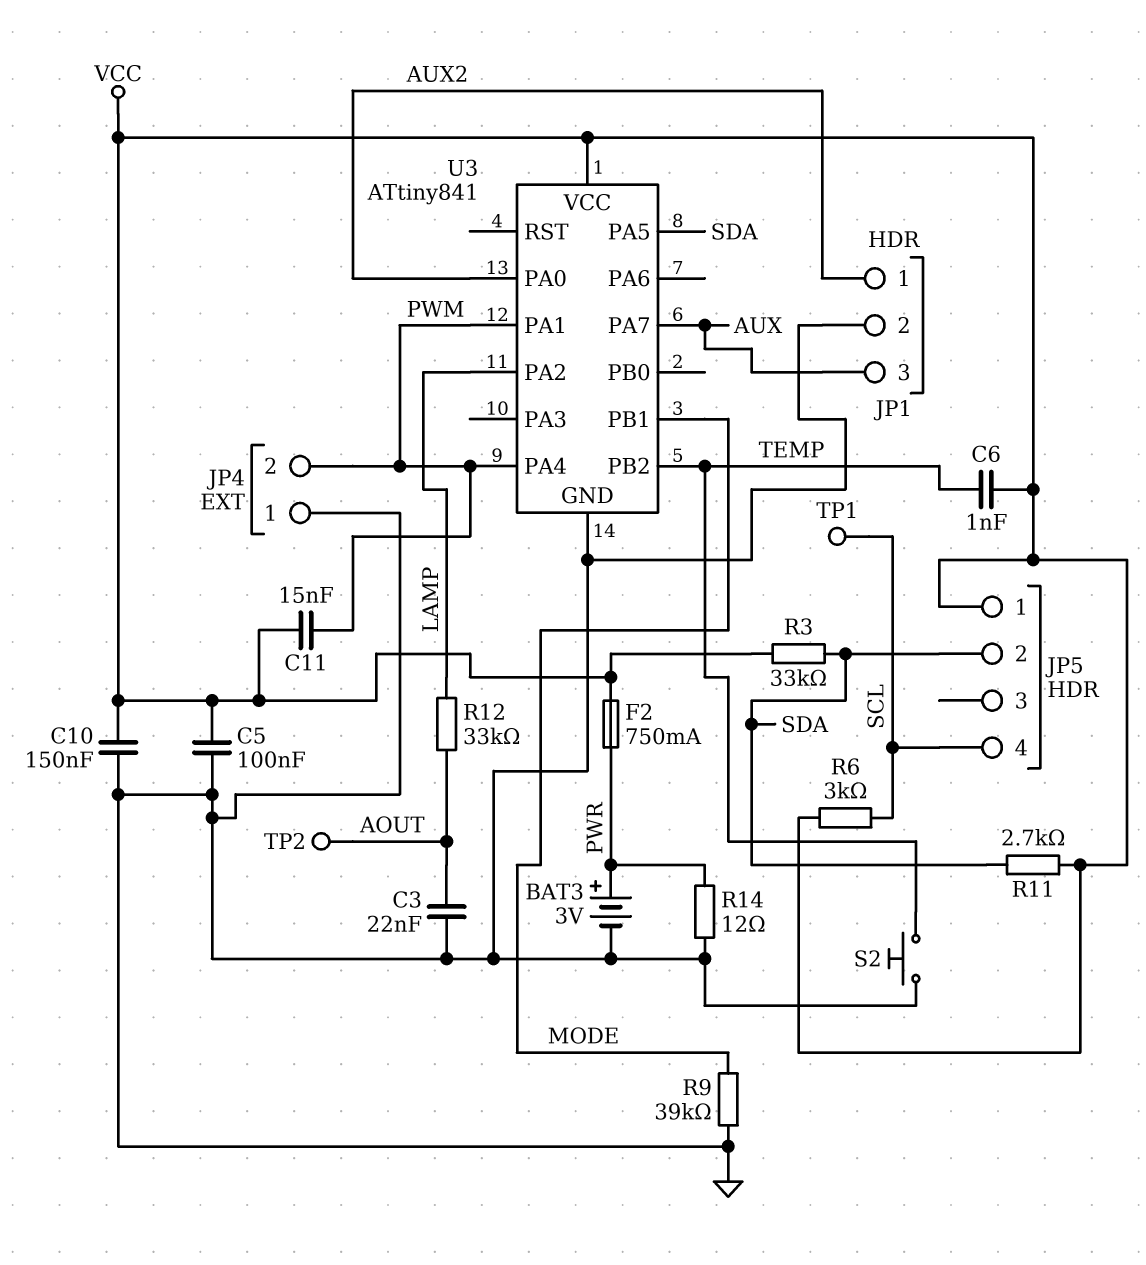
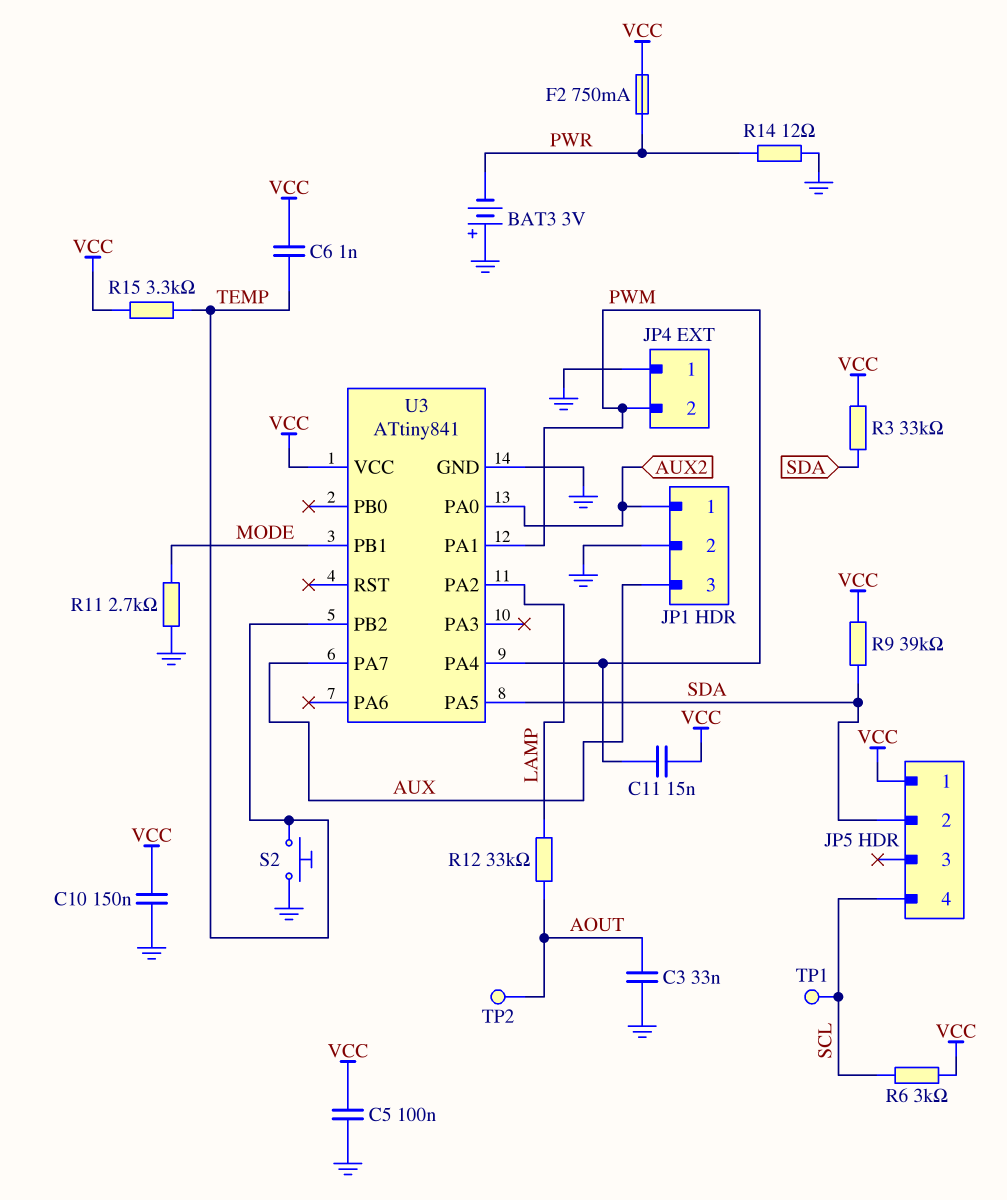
BAT3: 3V (plus PWR, minus GND) -> 3V (plus GND, minus PWR)
C3: 22nF (AOUT, GND) -> 33nF (AOUT, GND)
R9: 39k (GND, MODE) -> 39k (SDA, VCC)
R11: 2.7k (SDA, VCC) -> 2.7k (GND, MODE)
R15: none -> 3.3k (TEMP, VCC)

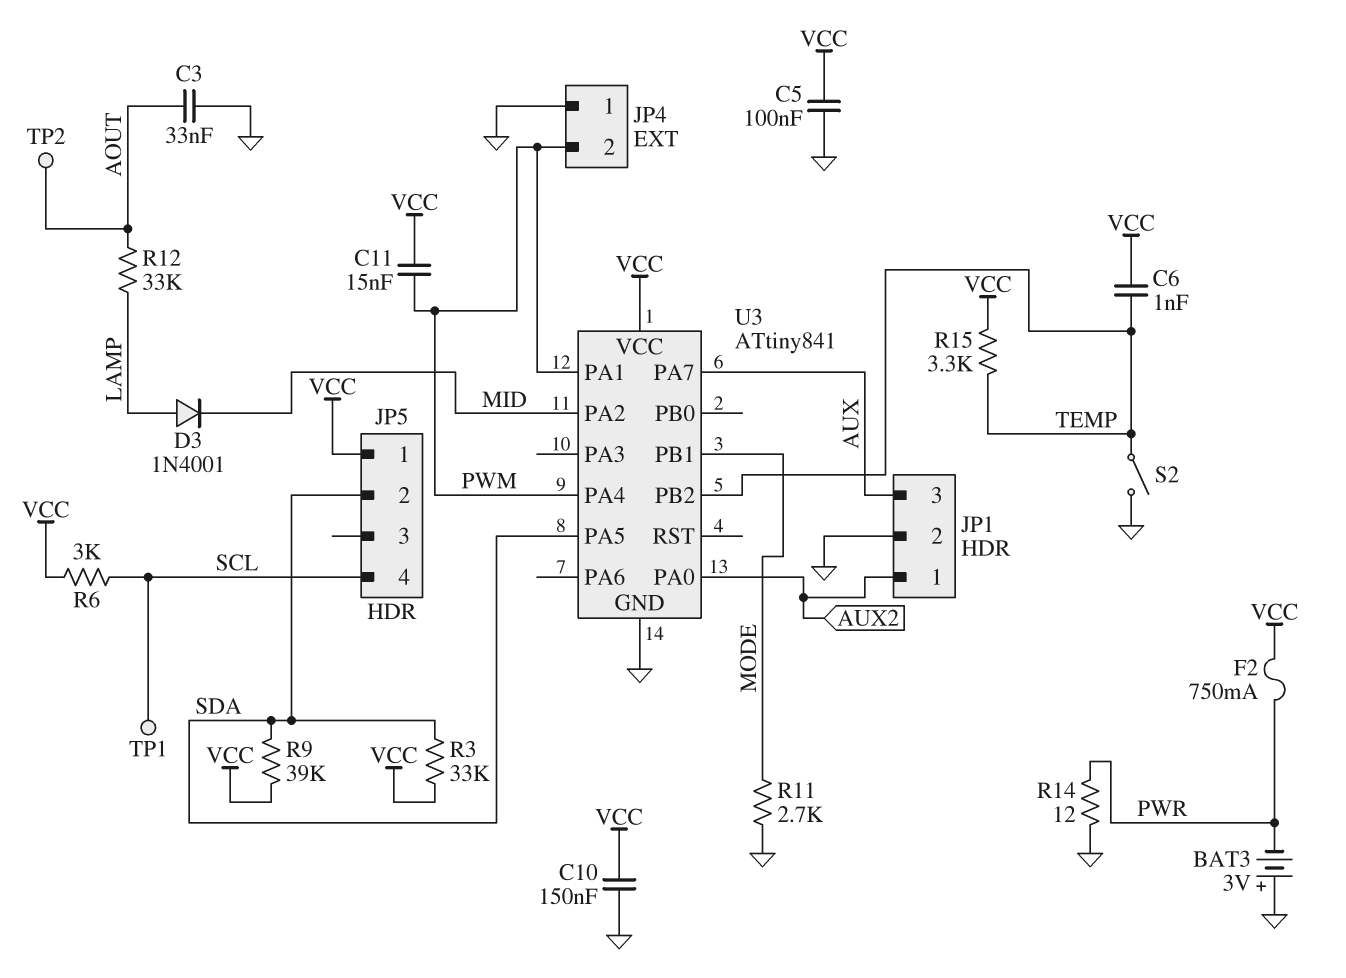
D3: none -> diode 1N4001 (A LAMP, K MID)
S2: button (GND, TEMP) -> switch (GND, TEMP)
U3 pin PA2: LAMP -> MID

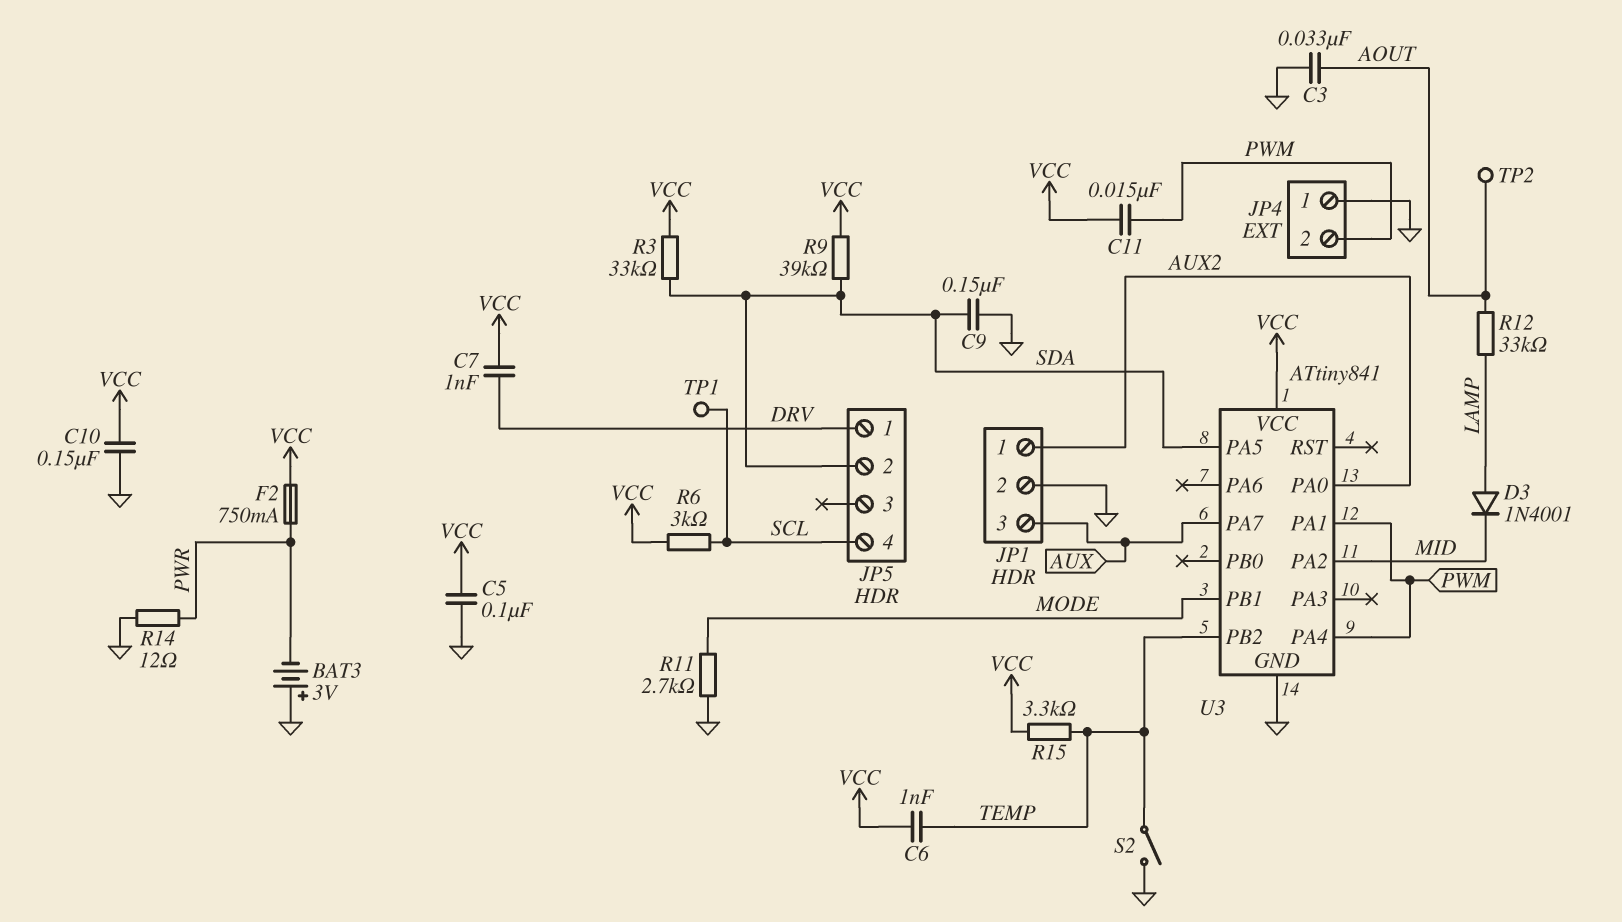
C7: none -> 1nF (DRV, VCC)
C9: none -> 150nF (GND, SDA)
JP5 pin 1: VCC -> DRV

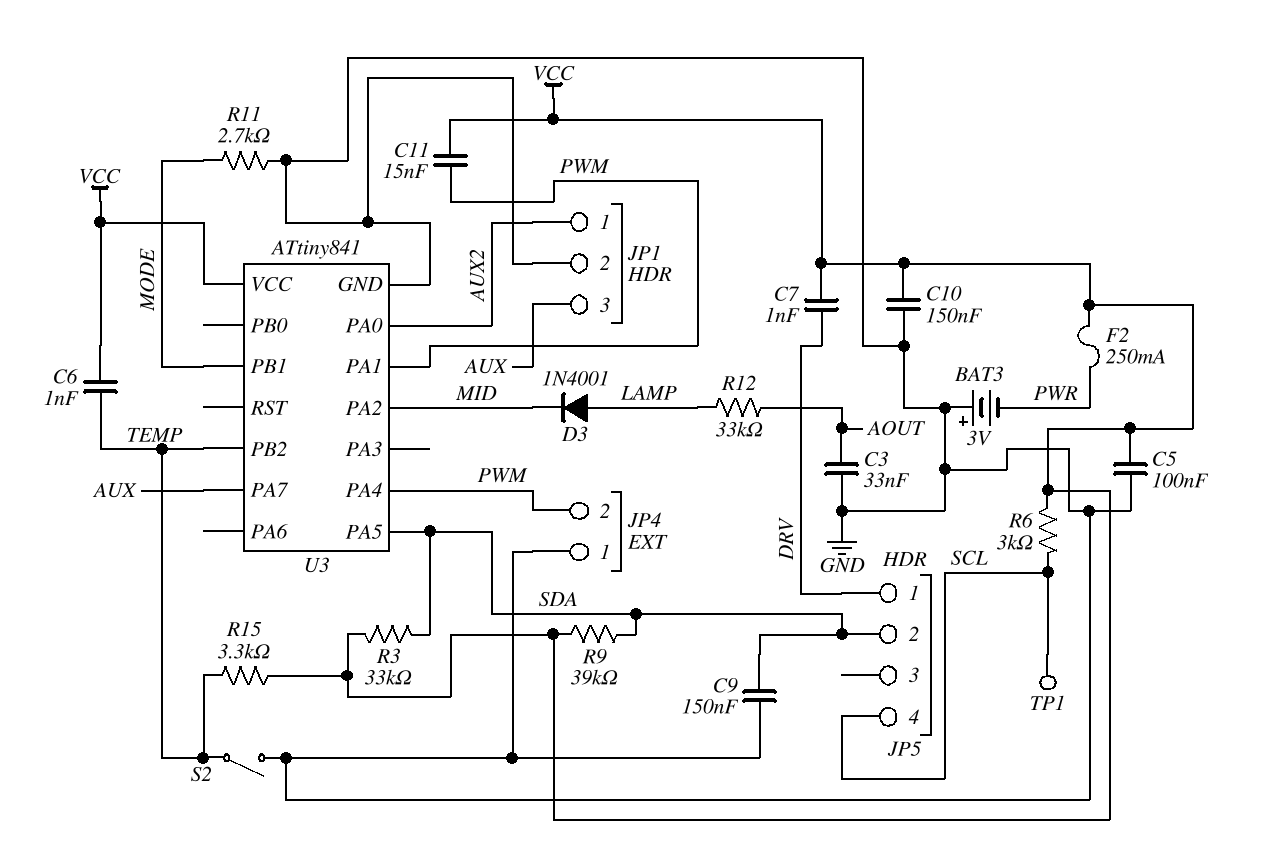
F2: 750mA (PWR, VCC) -> 250mA (PWR, VCC)
R14: 12 (GND, PWR) -> none
TP2: test point (AOUT) -> none

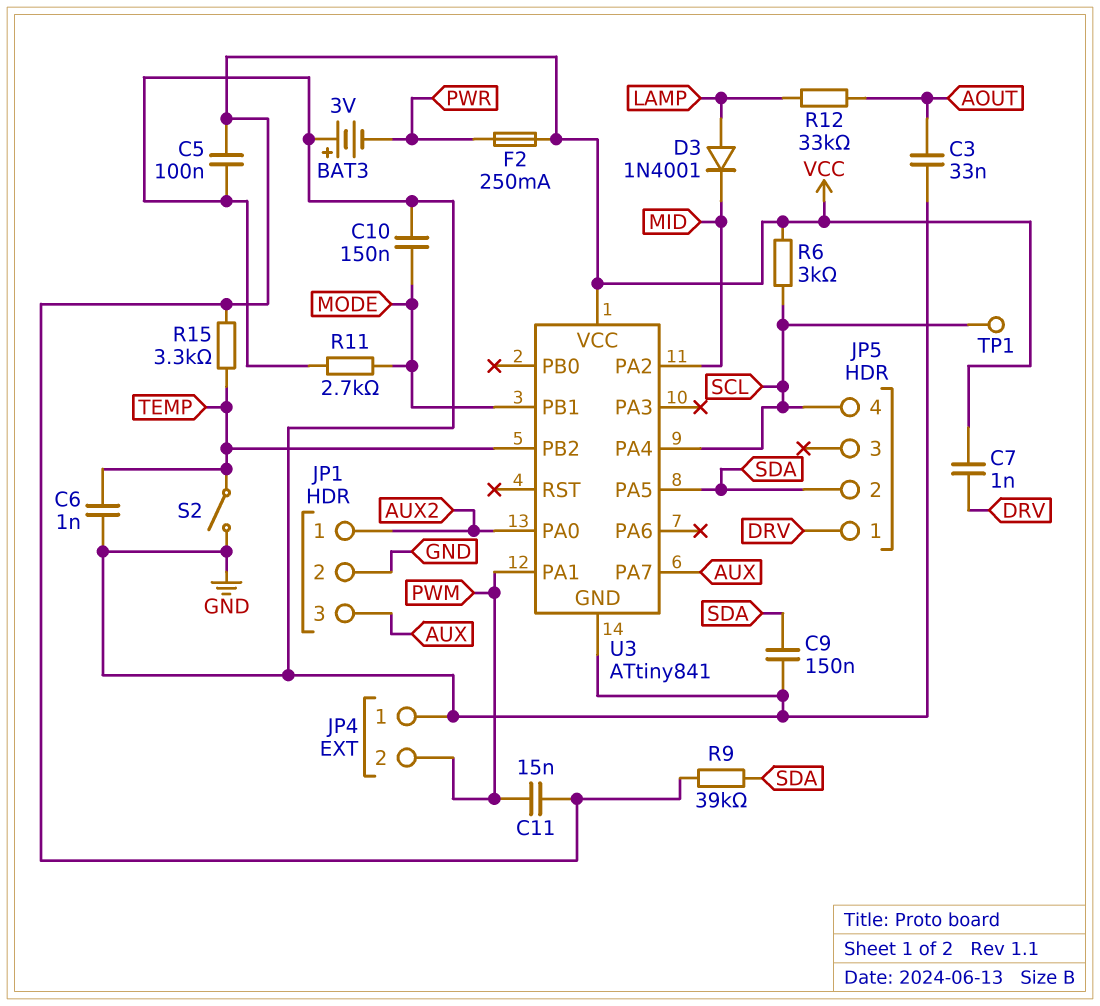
C6: 1nF (TEMP, VCC) -> 1nF (GND, TEMP)
C10: 150nF (GND, VCC) -> 150nF (GND, MODE)
R3: 33k (SDA, VCC) -> none
U3 pin PA4: PWM -> SCL

